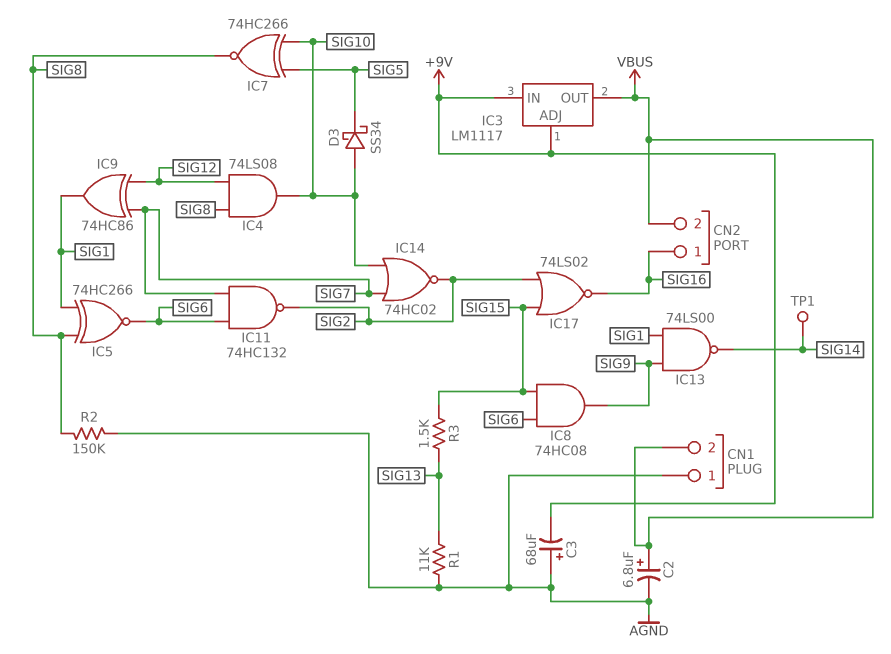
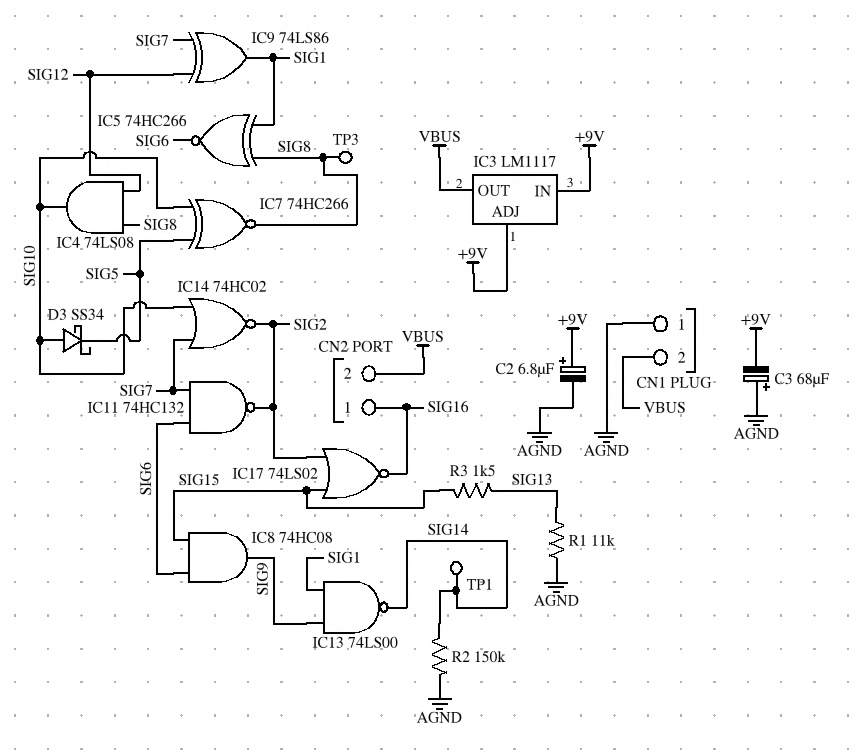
C2: 6.8uF (plus VBUS, minus AGND) -> 6.8uF (plus +9V, minus AGND)
IC9: XOR 74HC86 (in SIG7, in SIG12, out SIG1) -> XOR 74LS86 (in SIG7, in SIG12, out SIG1)
R2: 150k (AGND, SIG8) -> 150k (AGND, SIG14)
TP3: none -> test point (SIG8)

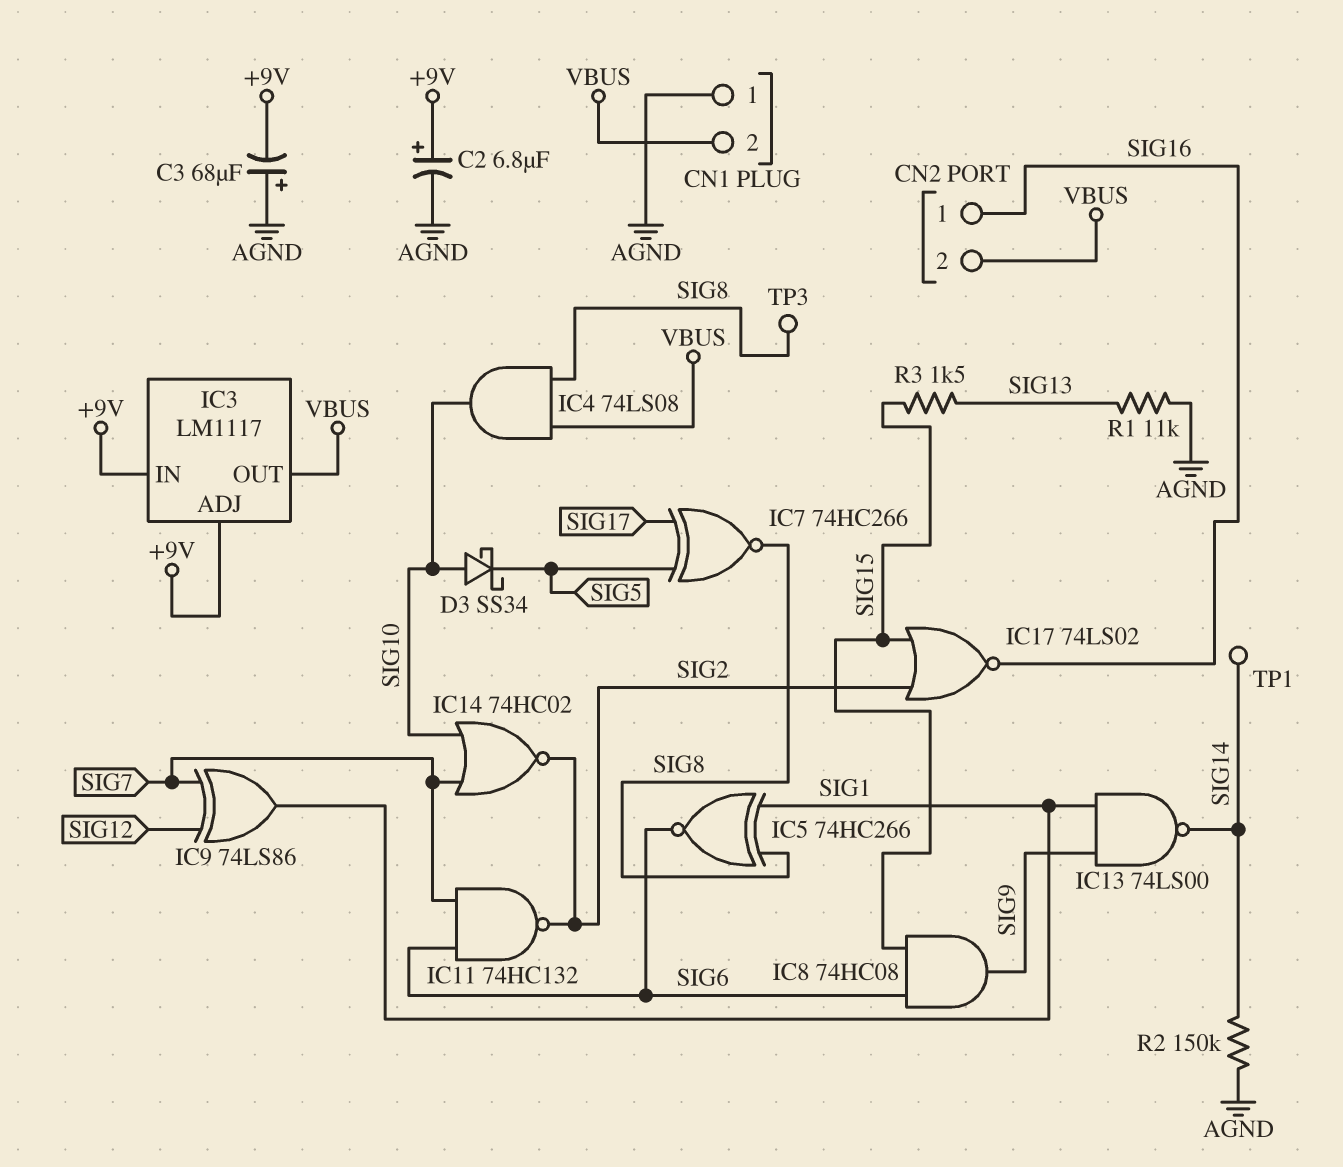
IC4: AND 74LS08 (in SIG8, in SIG12, out SIG10) -> AND 74LS08 (in SIG8, in VBUS, out SIG10)
IC7: XNOR 74HC266 (in SIG5, in SIG10, out SIG8) -> XNOR 74HC266 (in SIG5, in SIG17, out SIG8)

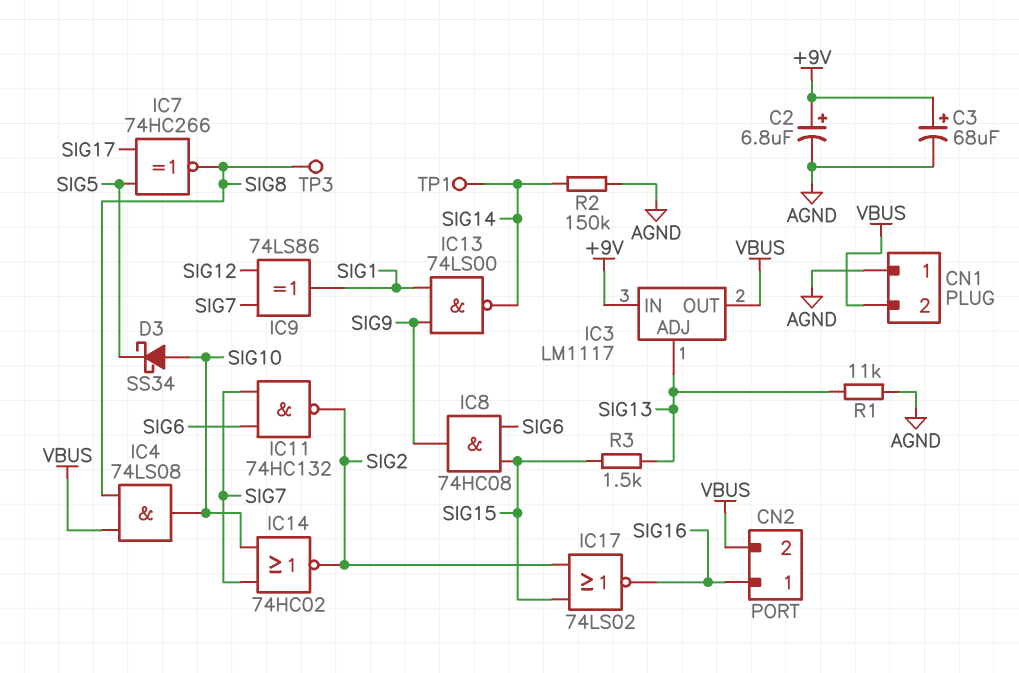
C3: 68uF (plus AGND, minus +9V) -> 68uF (plus +9V, minus AGND)
IC3 pin ADJ: +9V -> SIG13
IC5: XNOR 74HC266 (in SIG1, in SIG8, out SIG6) -> none

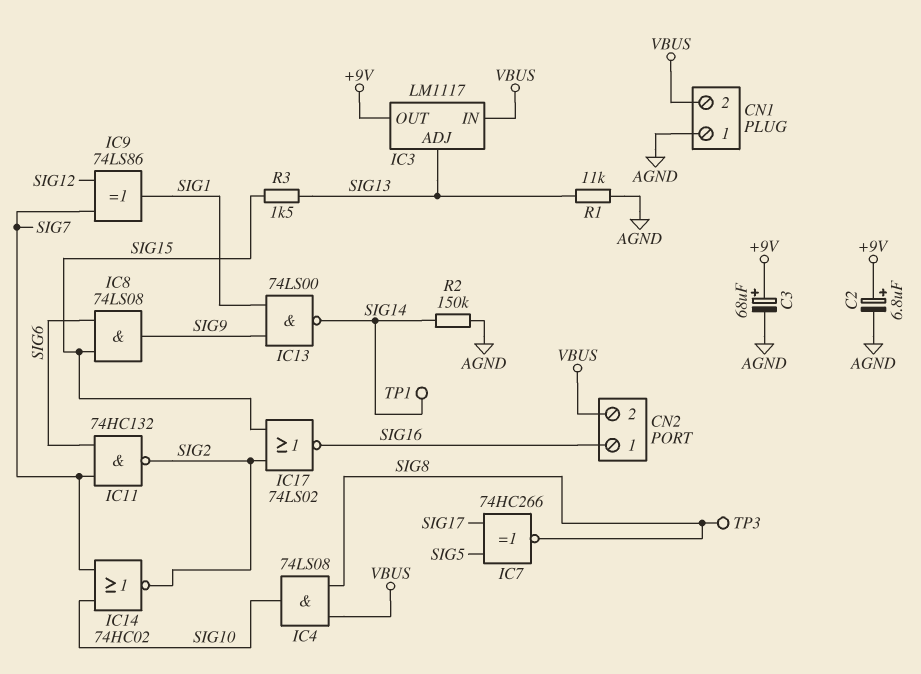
D3: schottky SS34 (A SIG10, K SIG5) -> none
IC3 pin IN: +9V -> VBUS
IC3 pin OUT: VBUS -> +9V
IC8: AND 74HC08 (in SIG6, in SIG15, out SIG9) -> AND 74LS08 (in SIG6, in SIG15, out SIG9)

